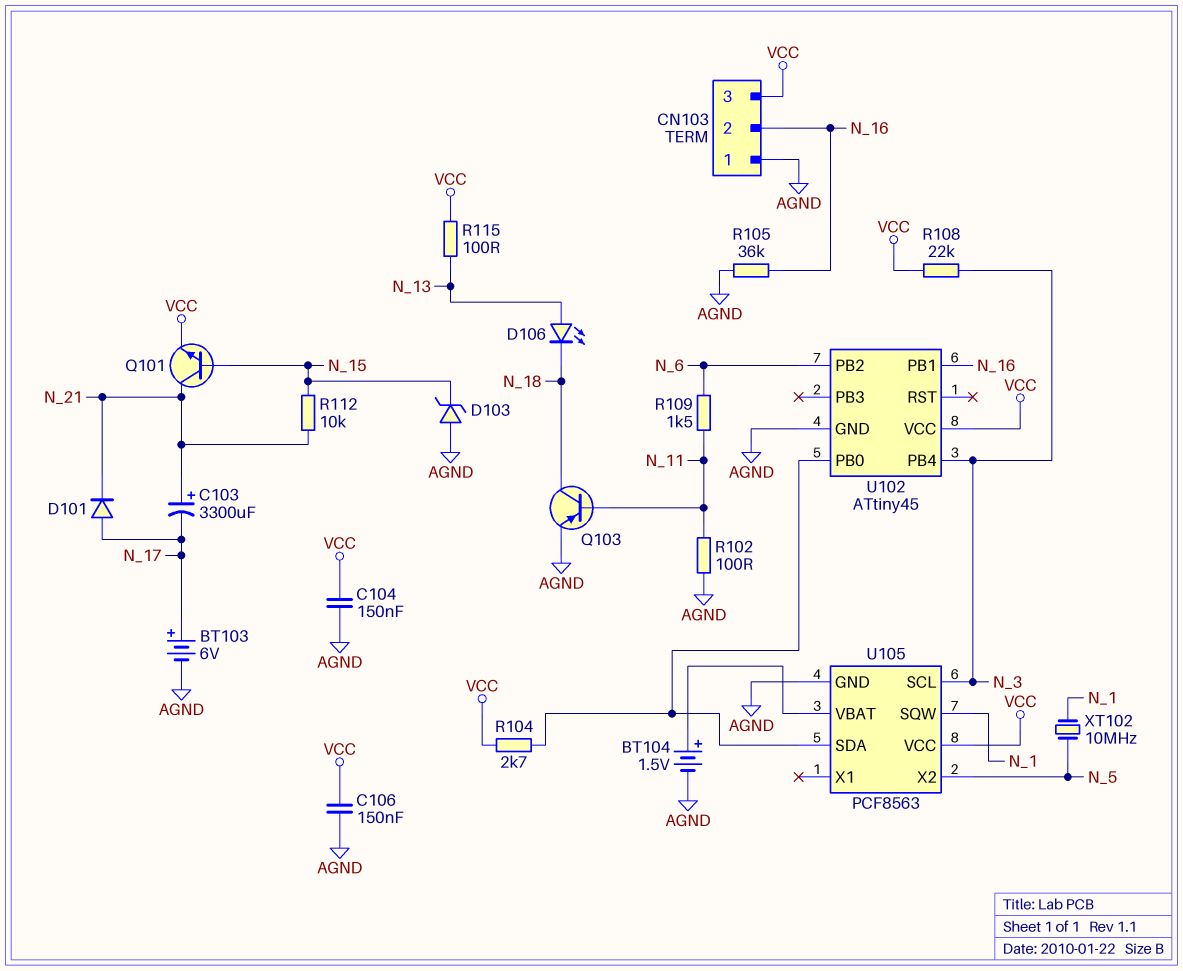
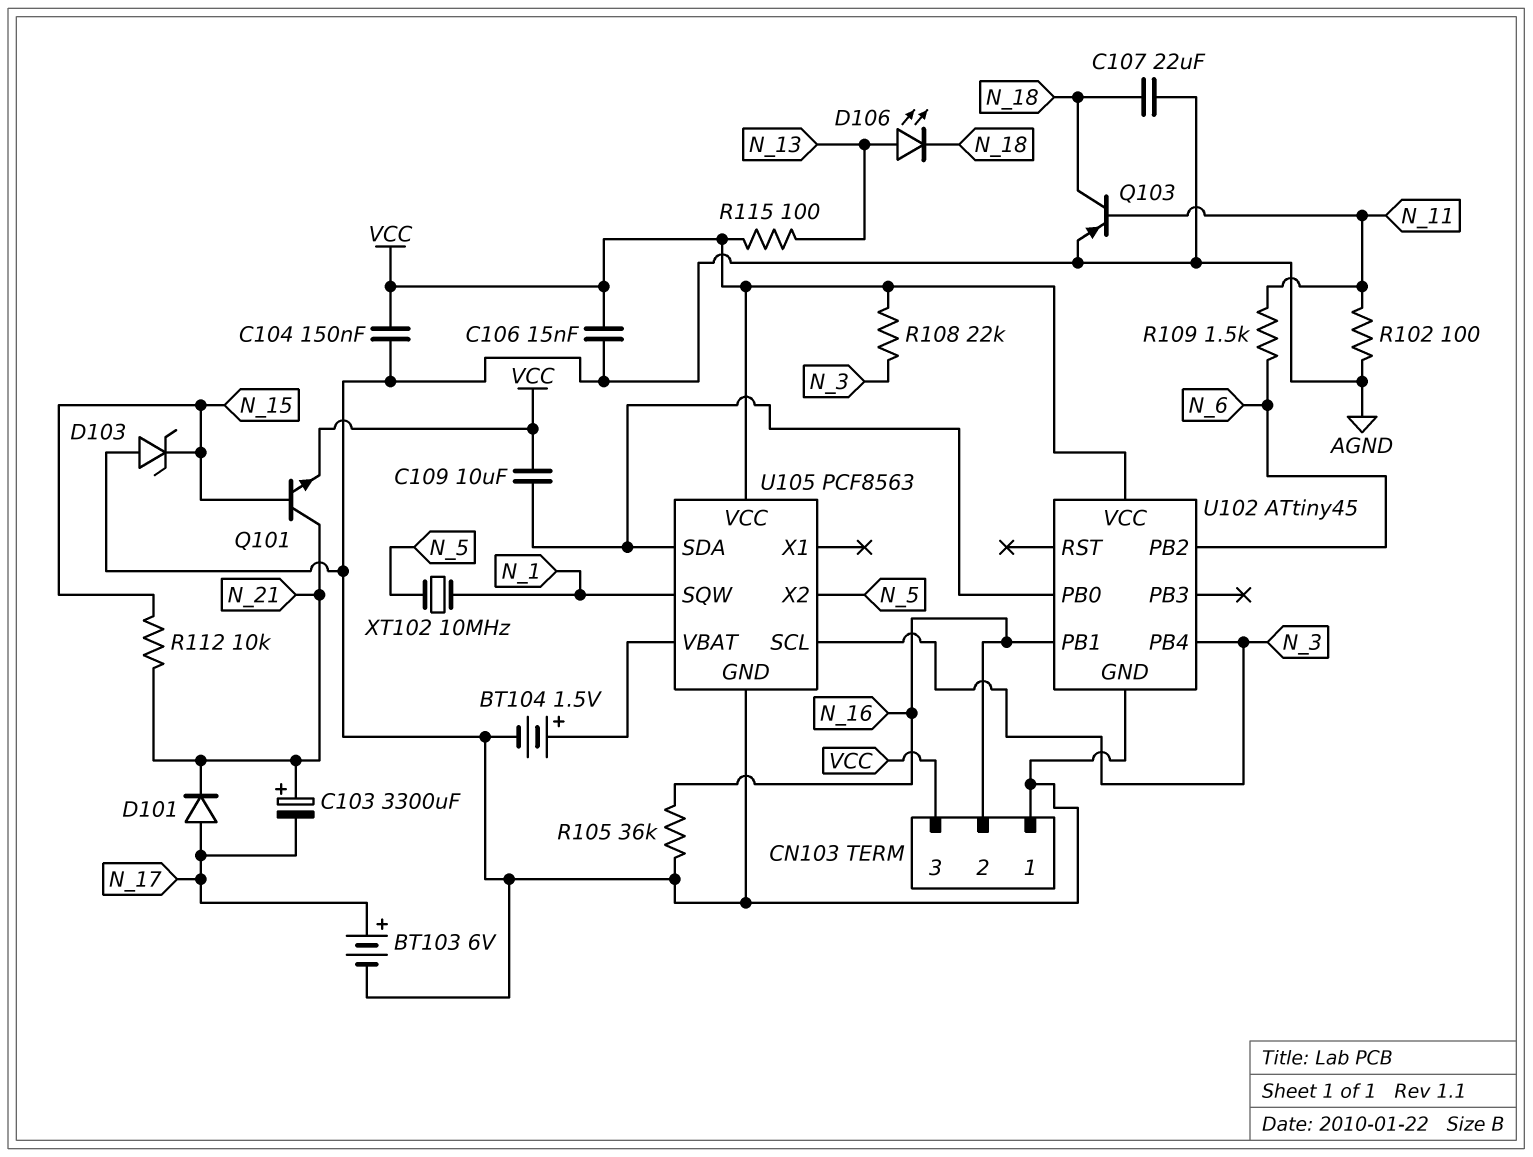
C106: 150nF (AGND, VCC) -> 15nF (AGND, VCC)
C107: none -> 22uF (AGND, N_18)
C109: none -> 10uF (U102/PB0, VCC)
R104: 2.7k (U102/PB0, VCC) -> none

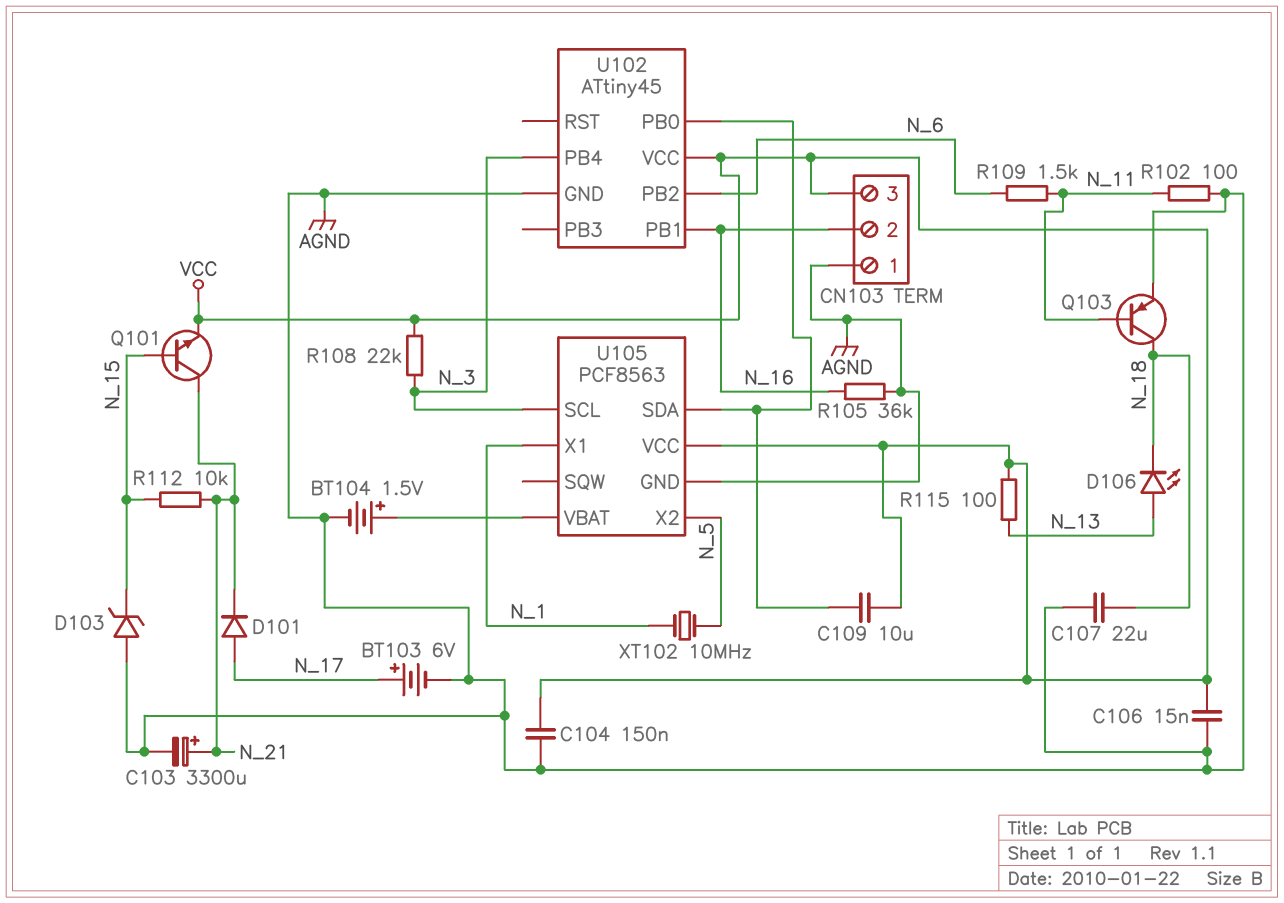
C103: 3300uF (plus N_21, minus N_17) -> 3300uF (plus N_21, minus AGND)
U105 pin SQW: N_1 -> none
U105 pin X1: none -> N_1

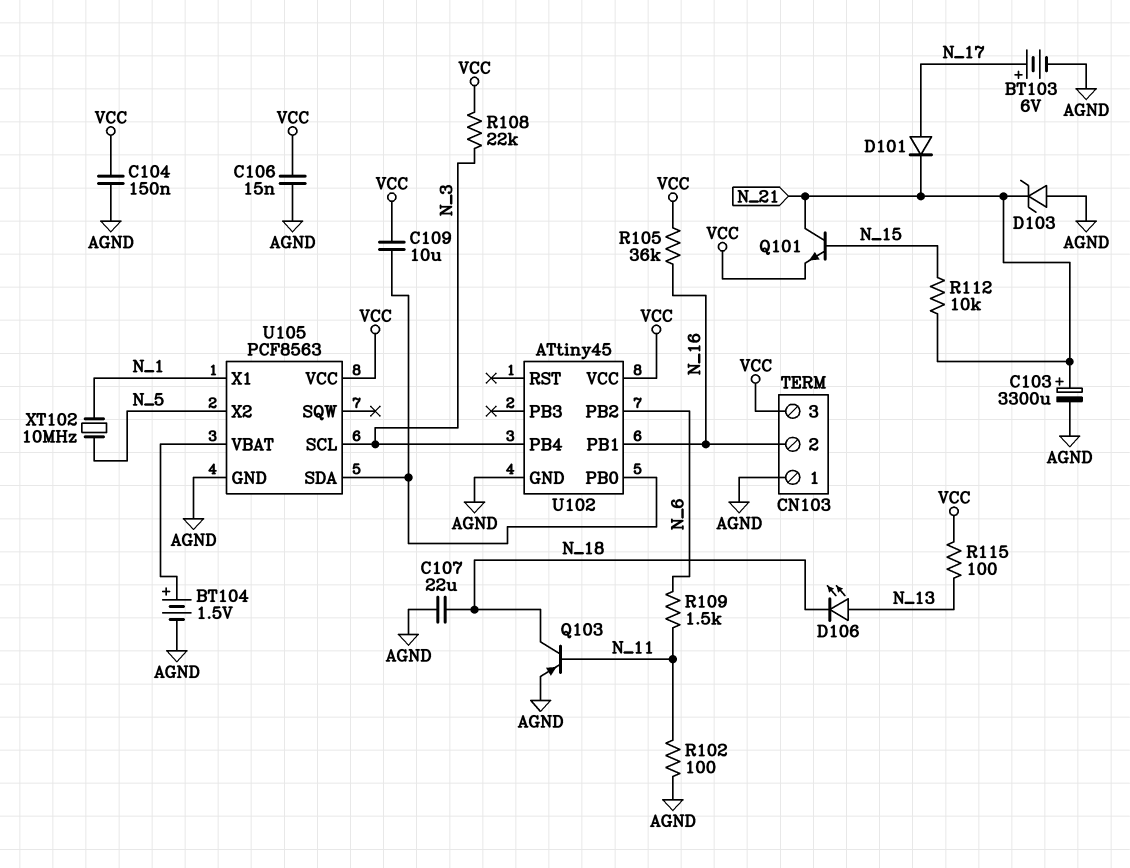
D103: zener (A AGND, K N_15) -> zener (A AGND, K N_21)
R105: 36k (AGND, N_16) -> 36k (N_16, VCC)

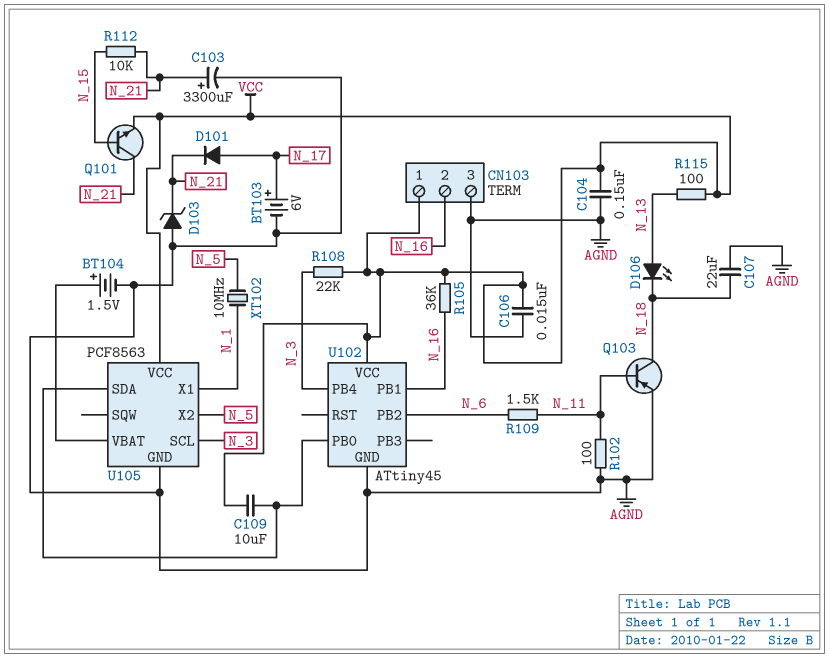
CN103 pin 1: AGND -> VCC
CN103 pin 3: VCC -> AGND

